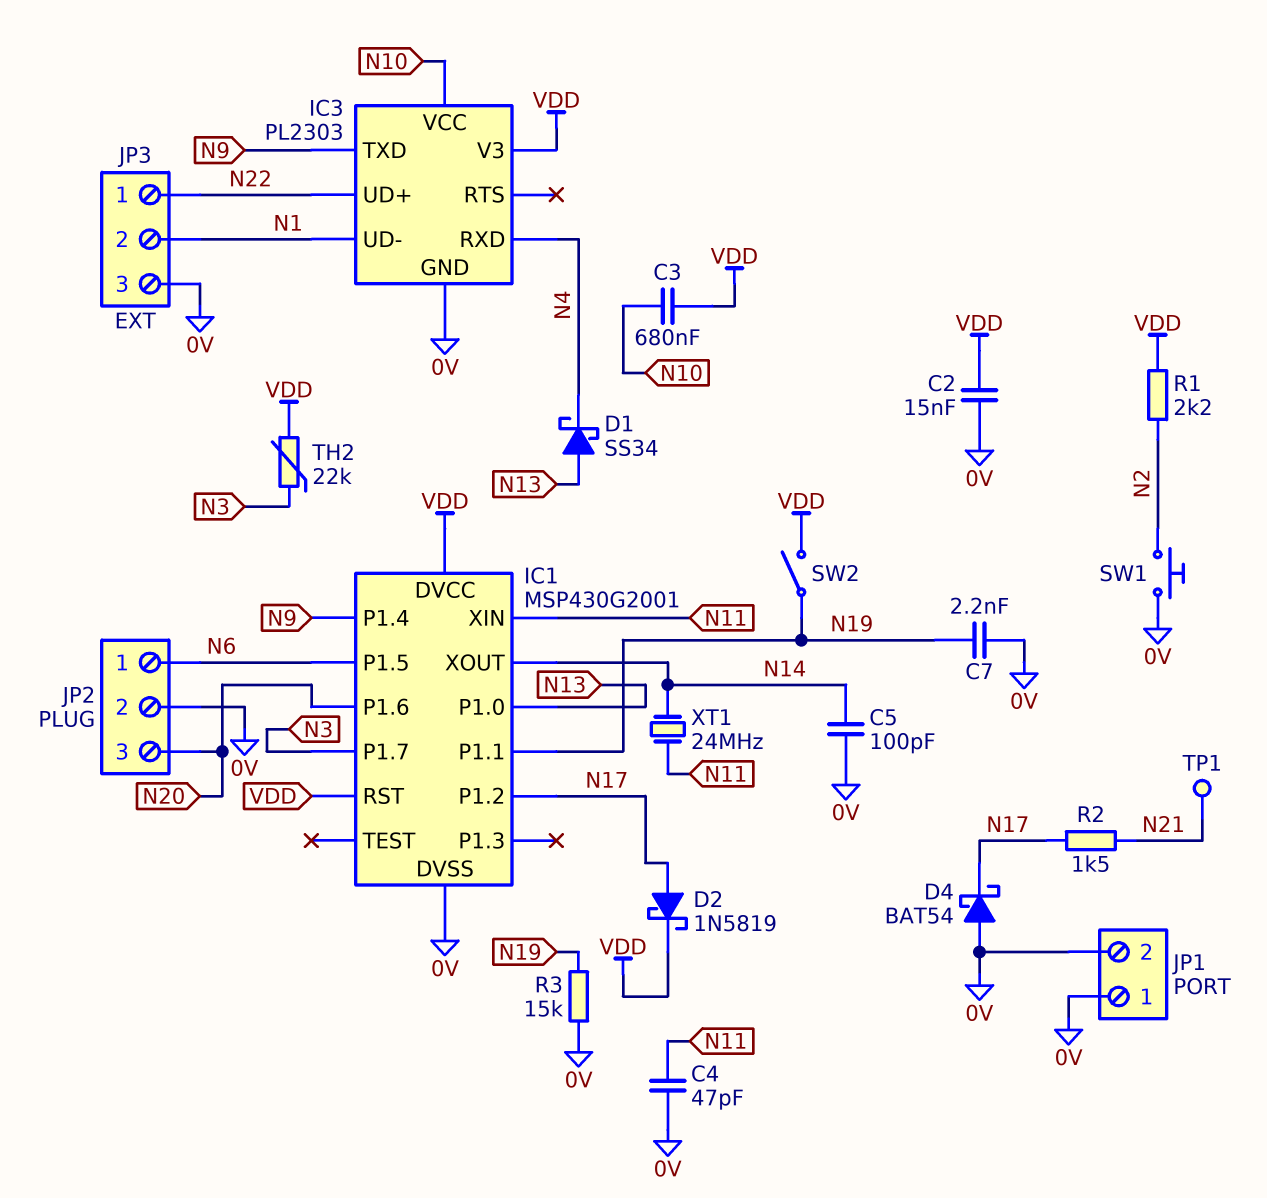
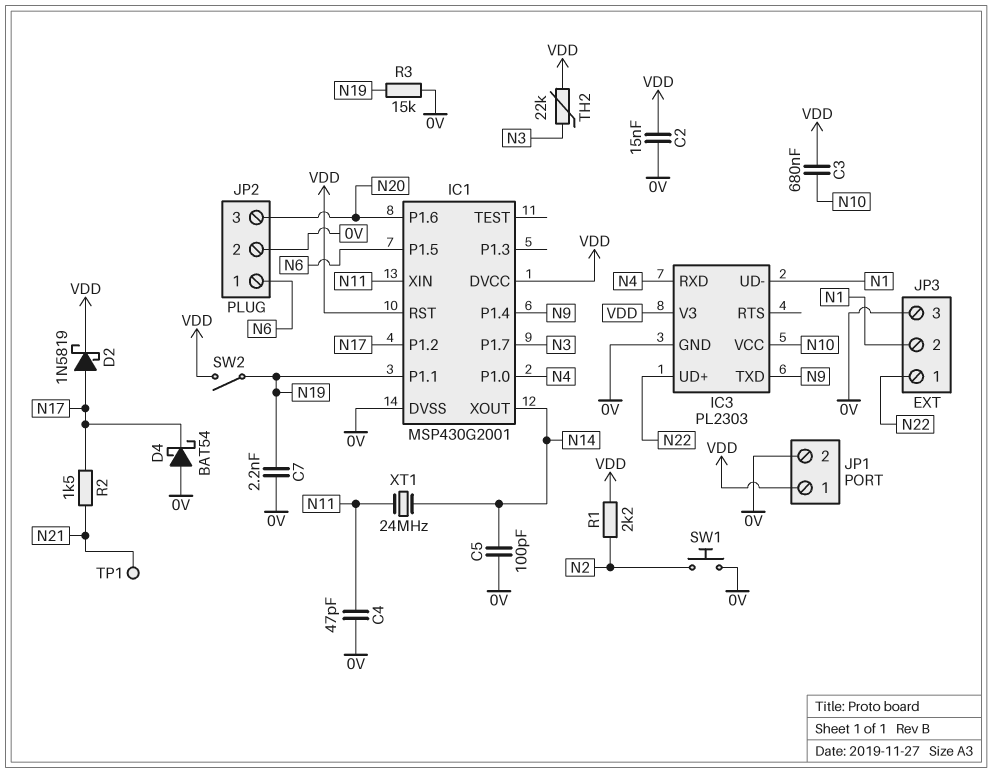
D1: schottky SS34 (A N13, K N4) -> none
IC1 pin P1.0: N13 -> N4
JP1 pin 1: 0V -> VDD

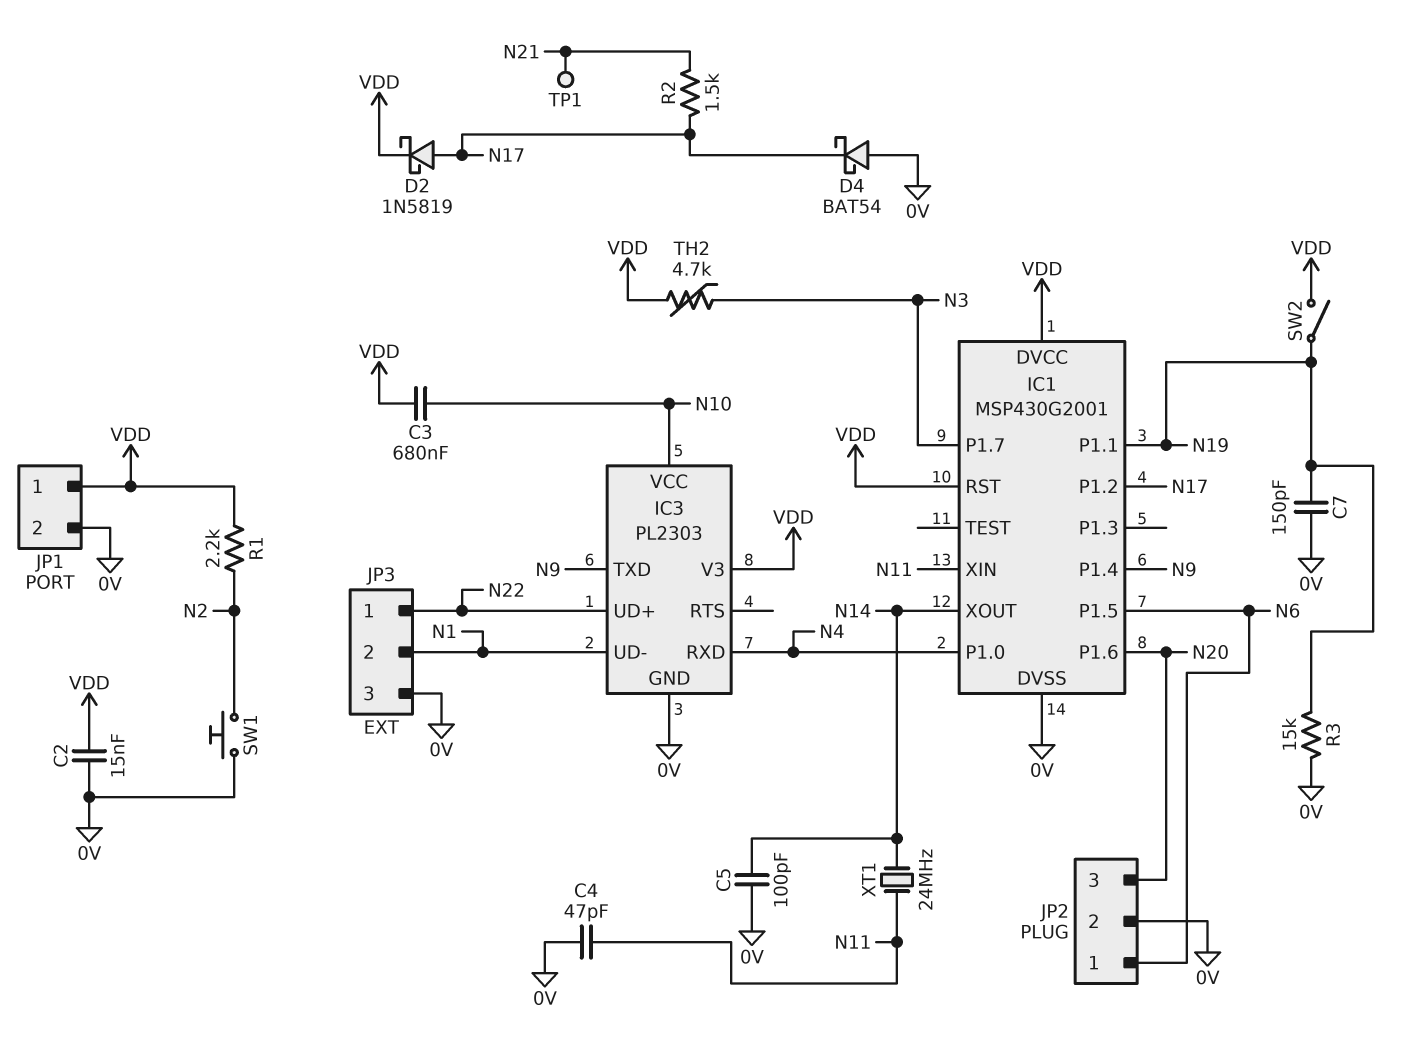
C7: 2.2nF (0V, N19) -> 150pF (0V, N19)
TH2: 22k (N3, VDD) -> 4.7k (N3, VDD)

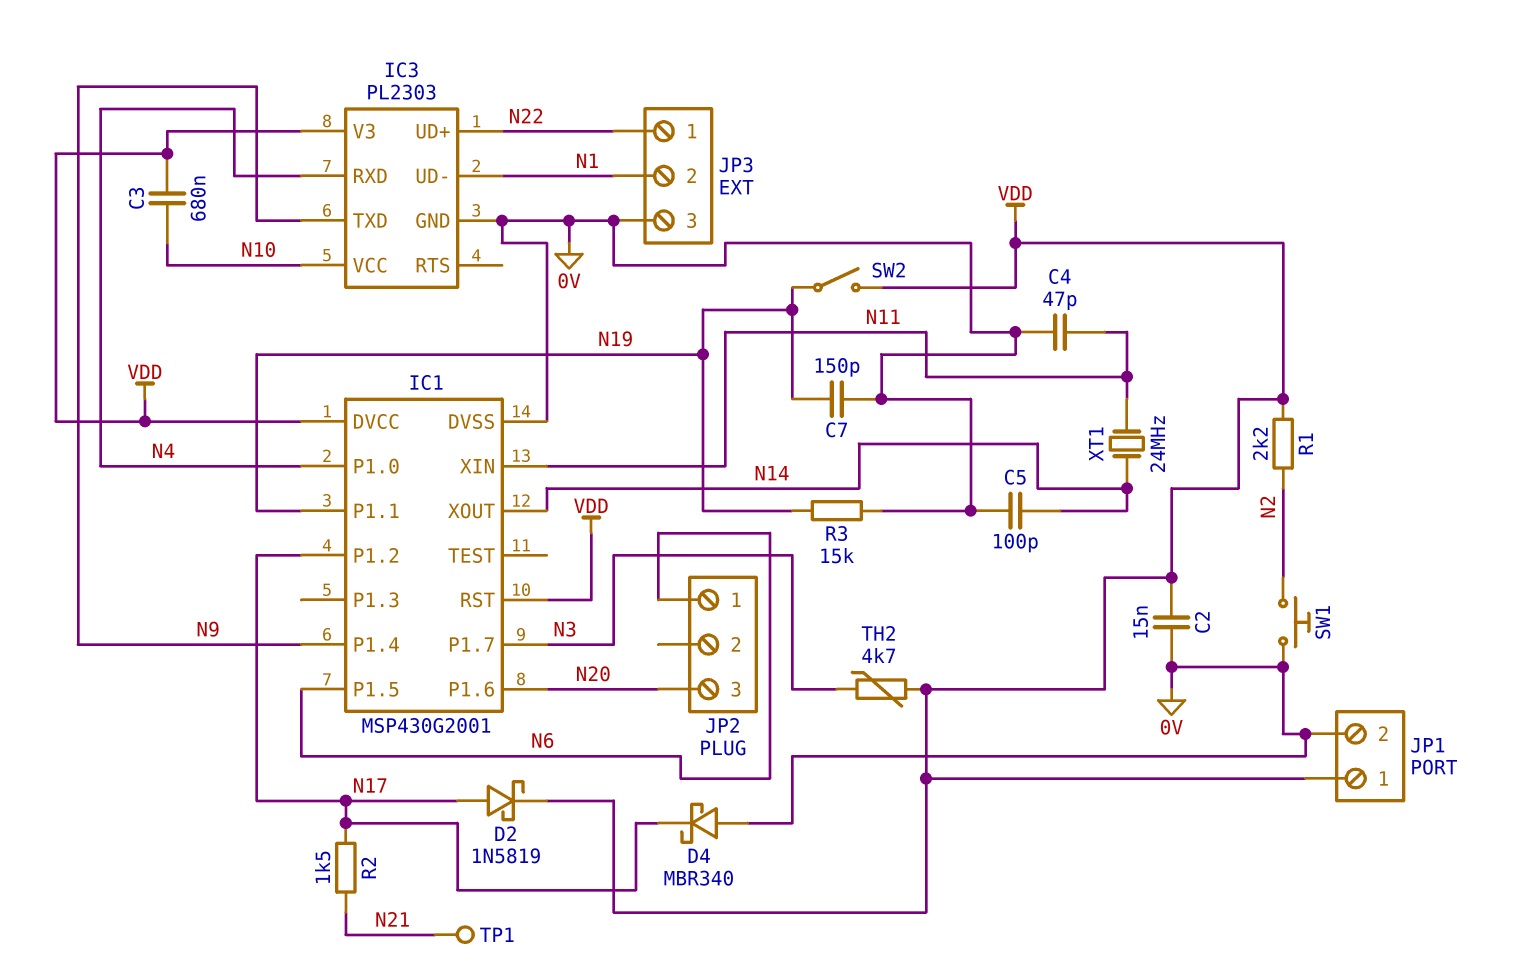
D4: schottky BAT54 (A 0V, K N17) -> schottky MBR340 (A 0V, K N17)
JP2 pin 2: 0V -> none

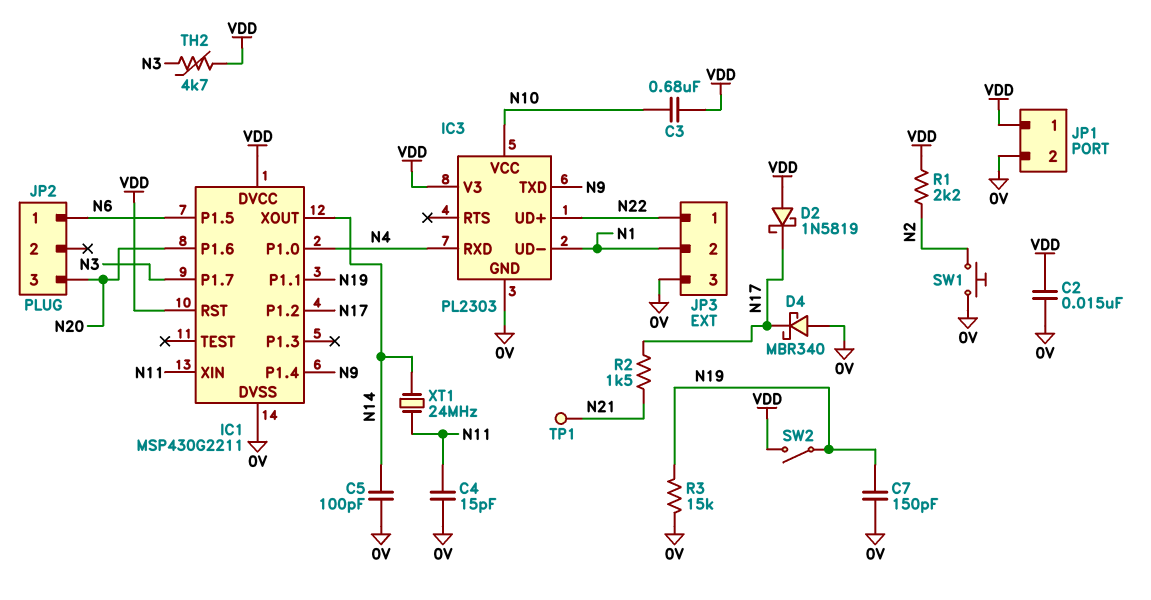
C4: 47pF (0V, N11) -> 15pF (0V, N11)
D2: schottky 1N5819 (A N17, K VDD) -> schottky 1N5819 (A VDD, K N17)
IC1: MSP430G2001 -> MSP430G2211

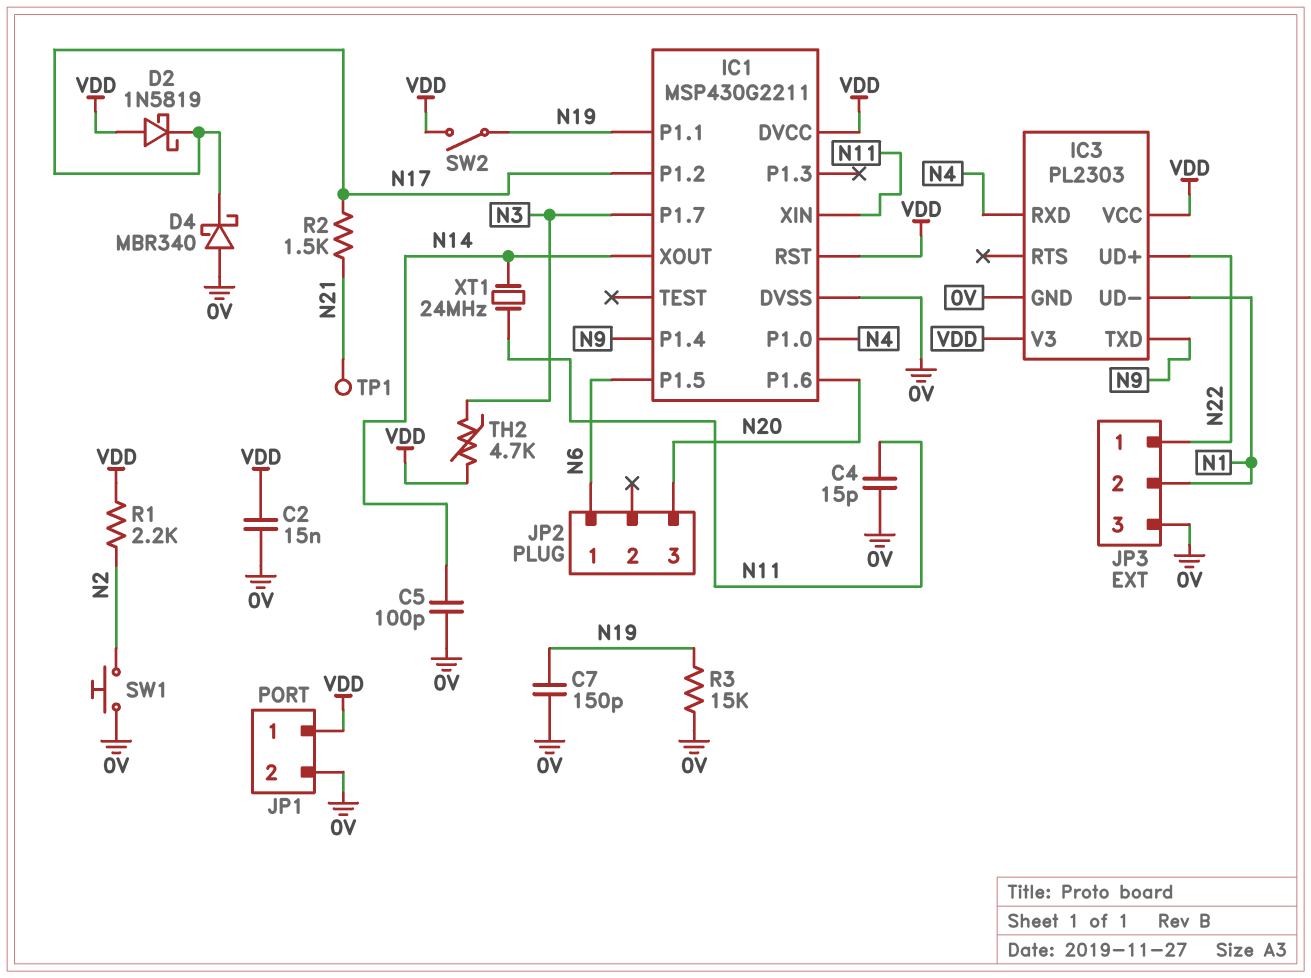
C3: 680nF (N10, VDD) -> none
IC3 pin VCC: N10 -> VDD

